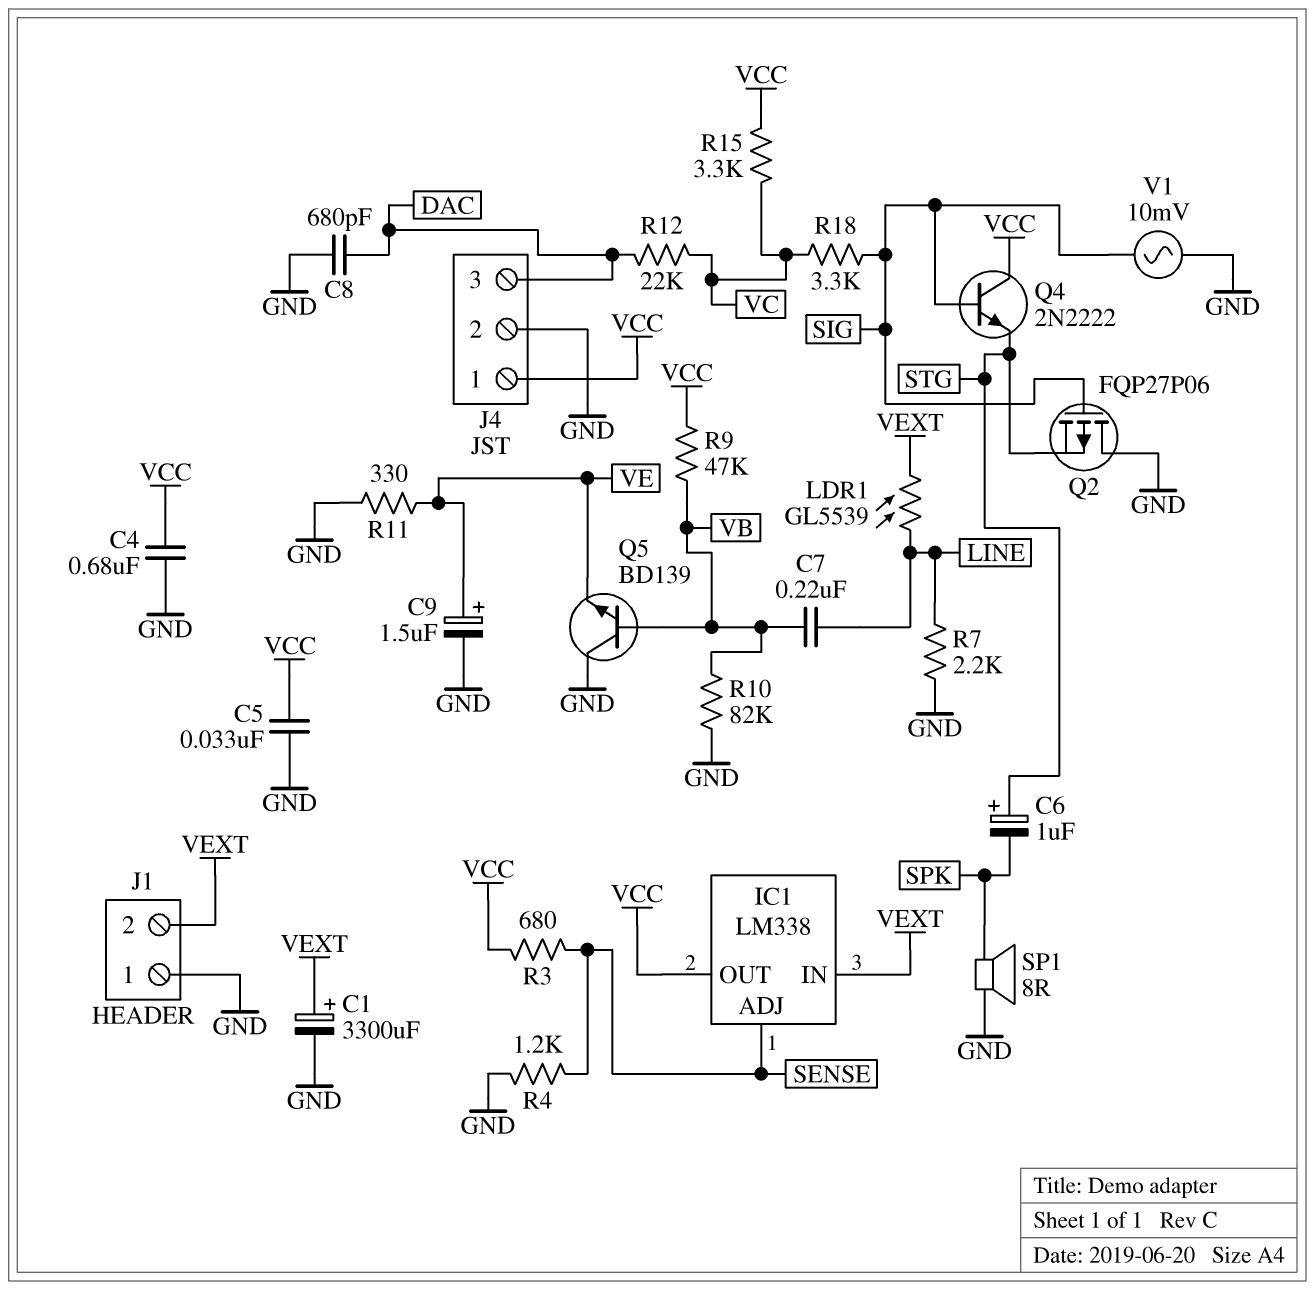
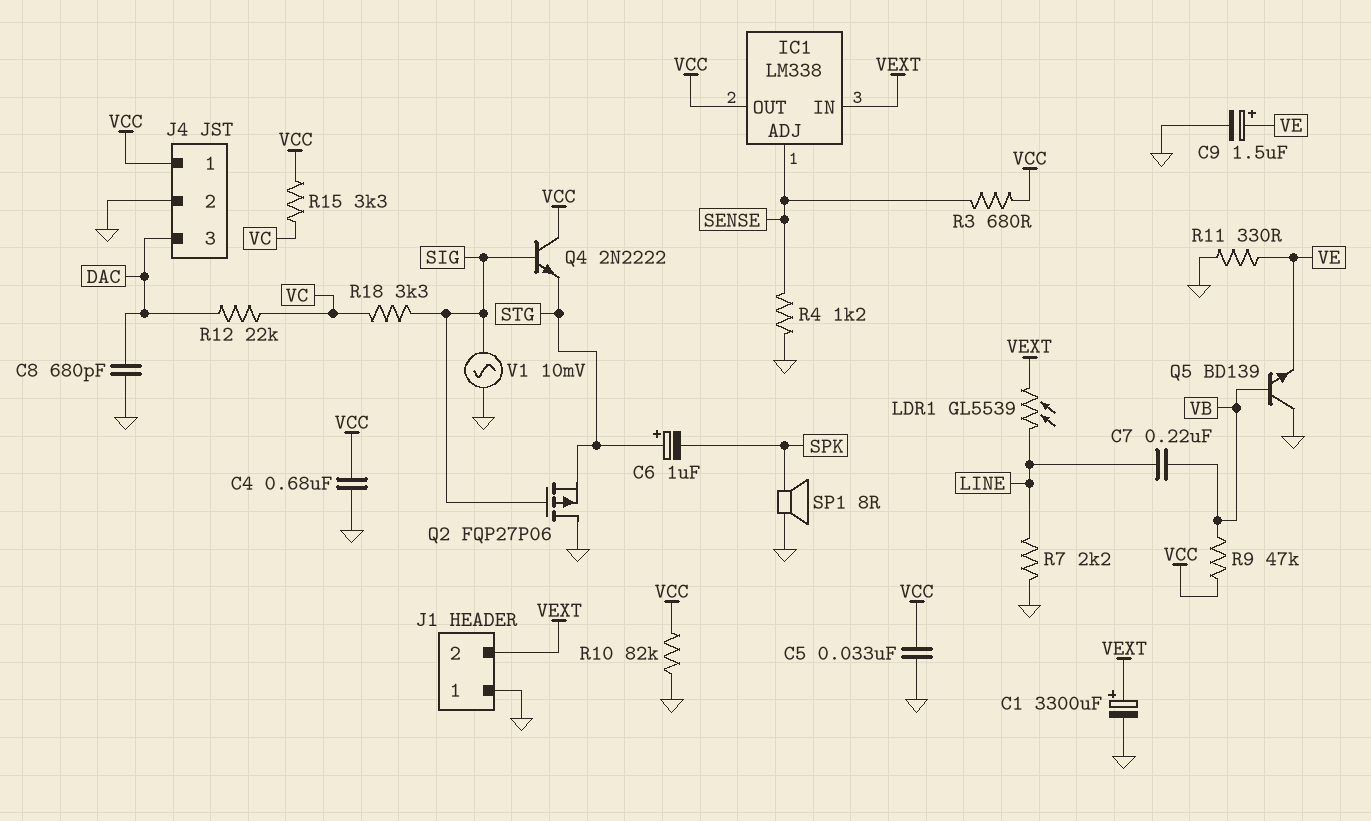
R10: 82k (GND, VB) -> 82k (GND, VCC)

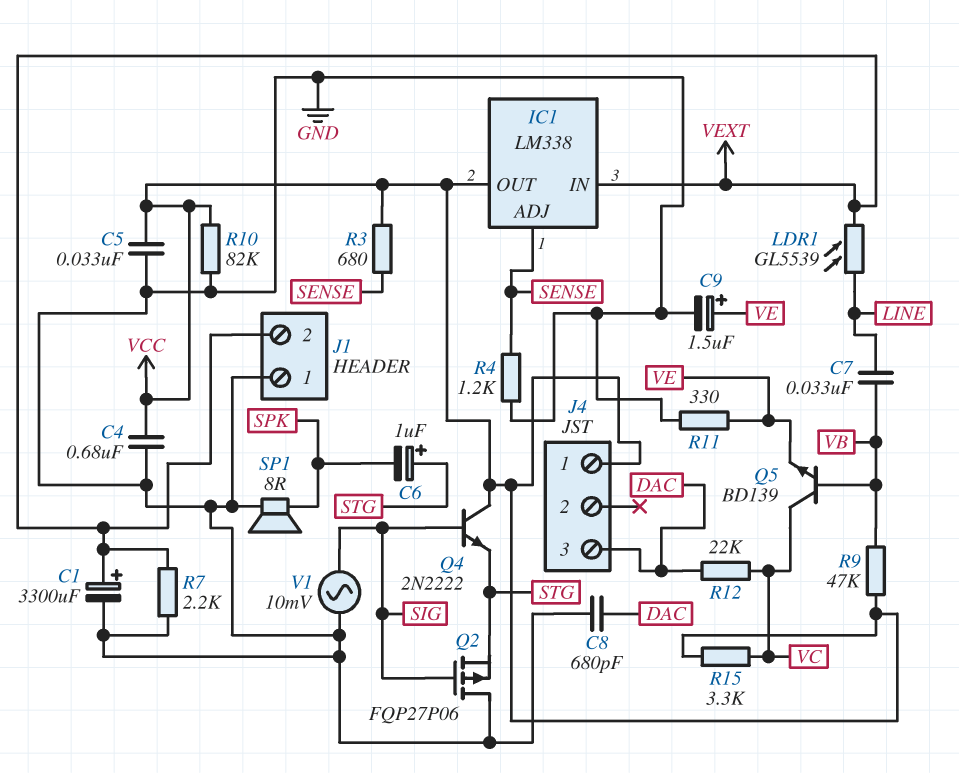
C7: 220nF (LINE, VB) -> 33nF (LINE, VB)
J4 pin 2: GND -> none
Q5: NPN BD139 (B VB, C GND, E VE) -> NPN BD139 (B VB, C VC, E VE)
R7: 2.2k (GND, LINE) -> 2.2k (GND, VEXT)
R18: 3.3k (SIG, VC) -> none

